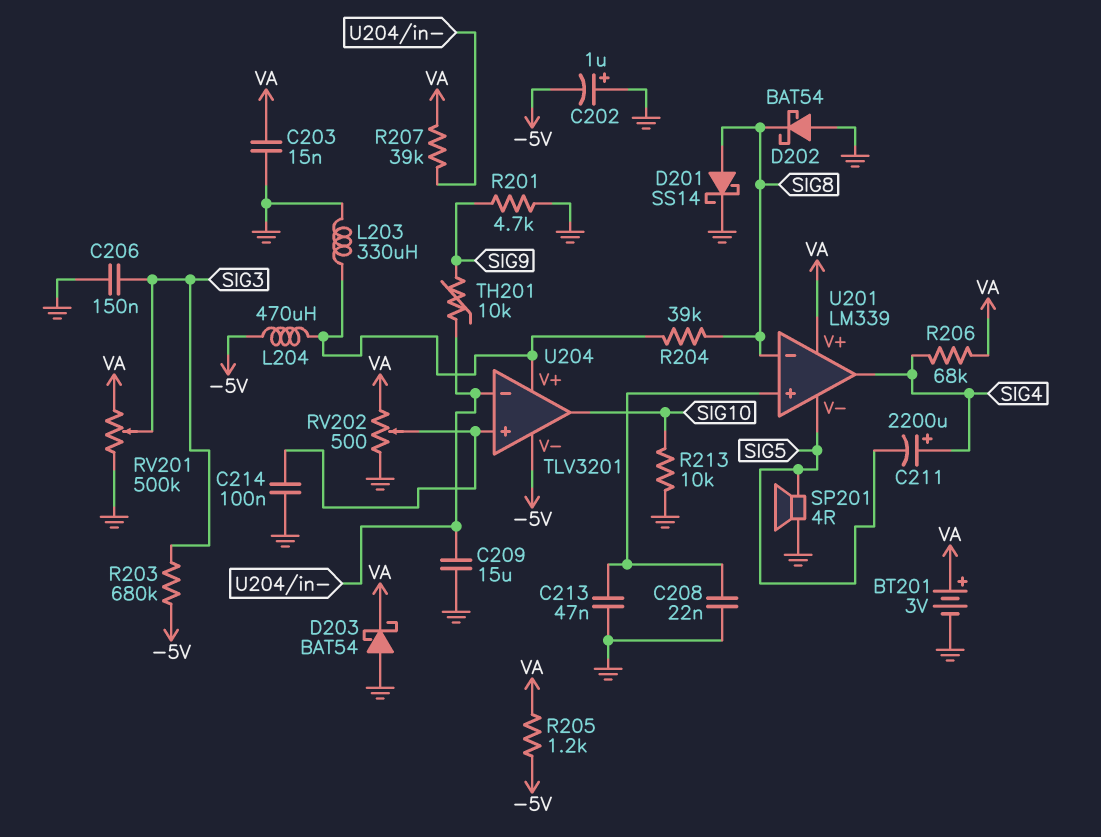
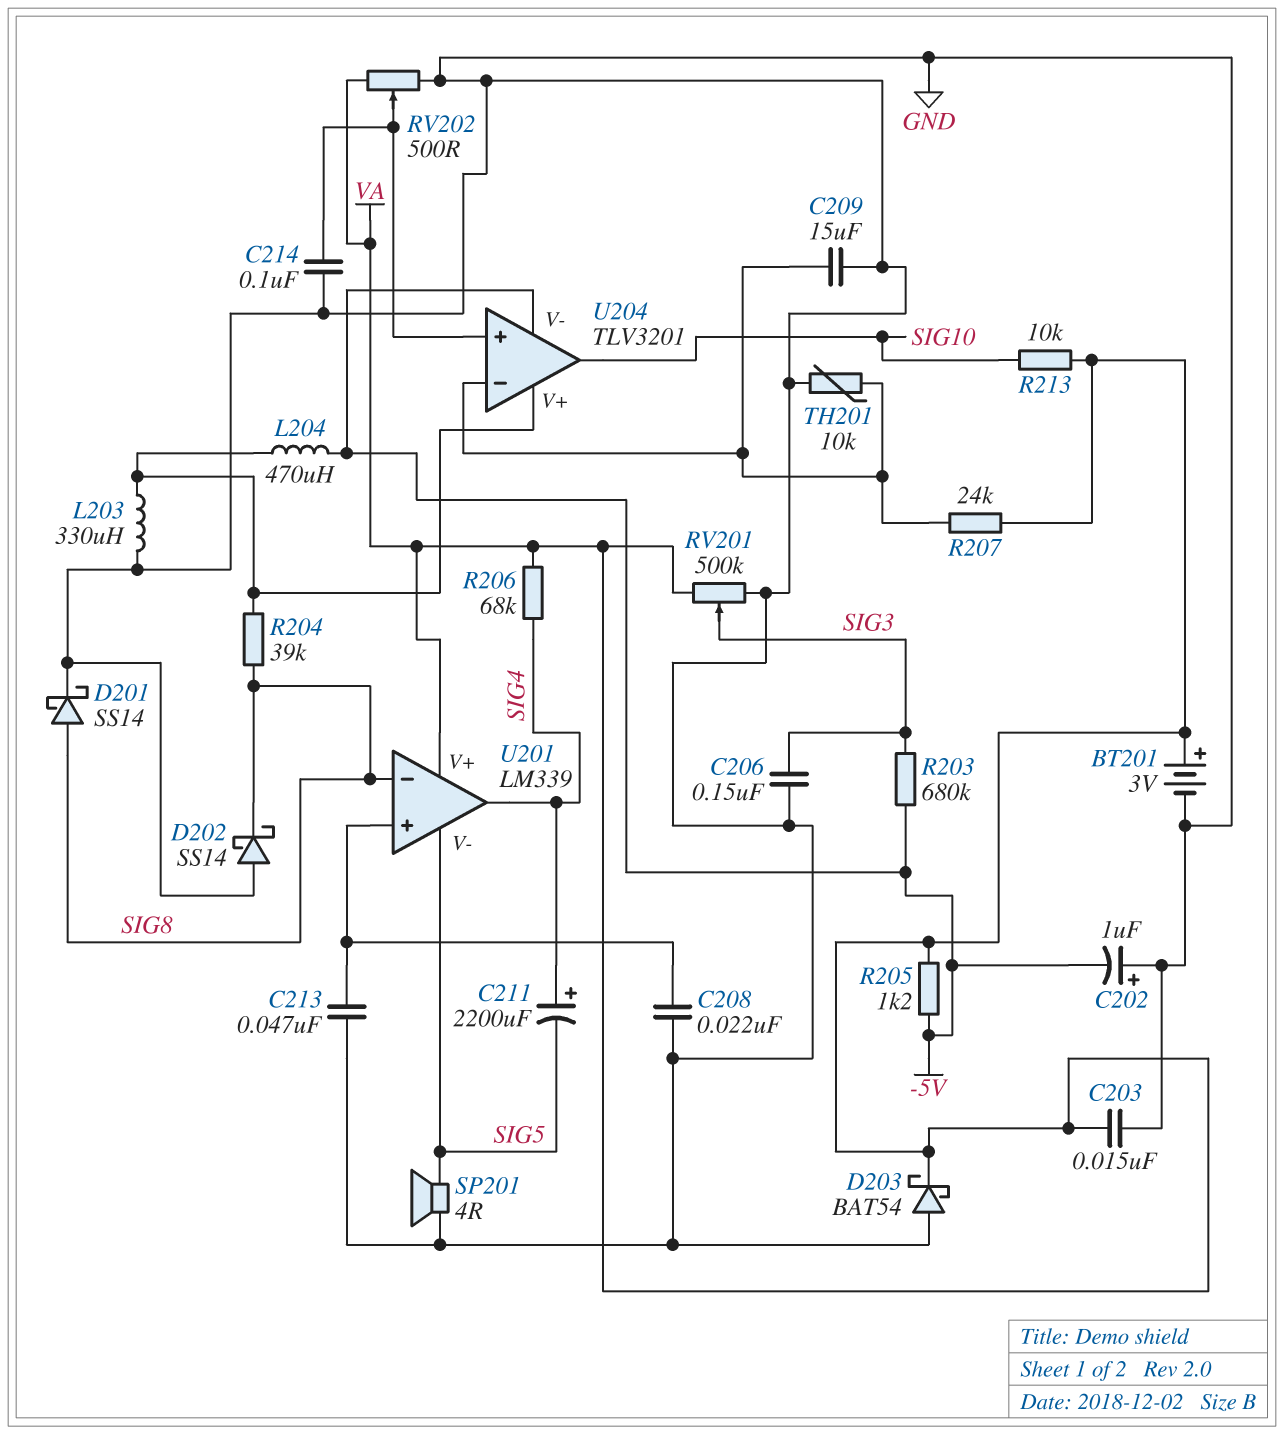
D202: schottky BAT54 (A GND, K SIG8) -> schottky SS14 (A GND, K SIG8)
R201: 4.7k (GND, SIG9) -> none
R207: 39k (U204/in-, VA) -> 24k (U204/in-, VA)
R213: 10k (GND, SIG10) -> 10k (SIG10, VA)
TH201: 10k (SIG9, U204/in-) -> 10k (GND, U204/in-)

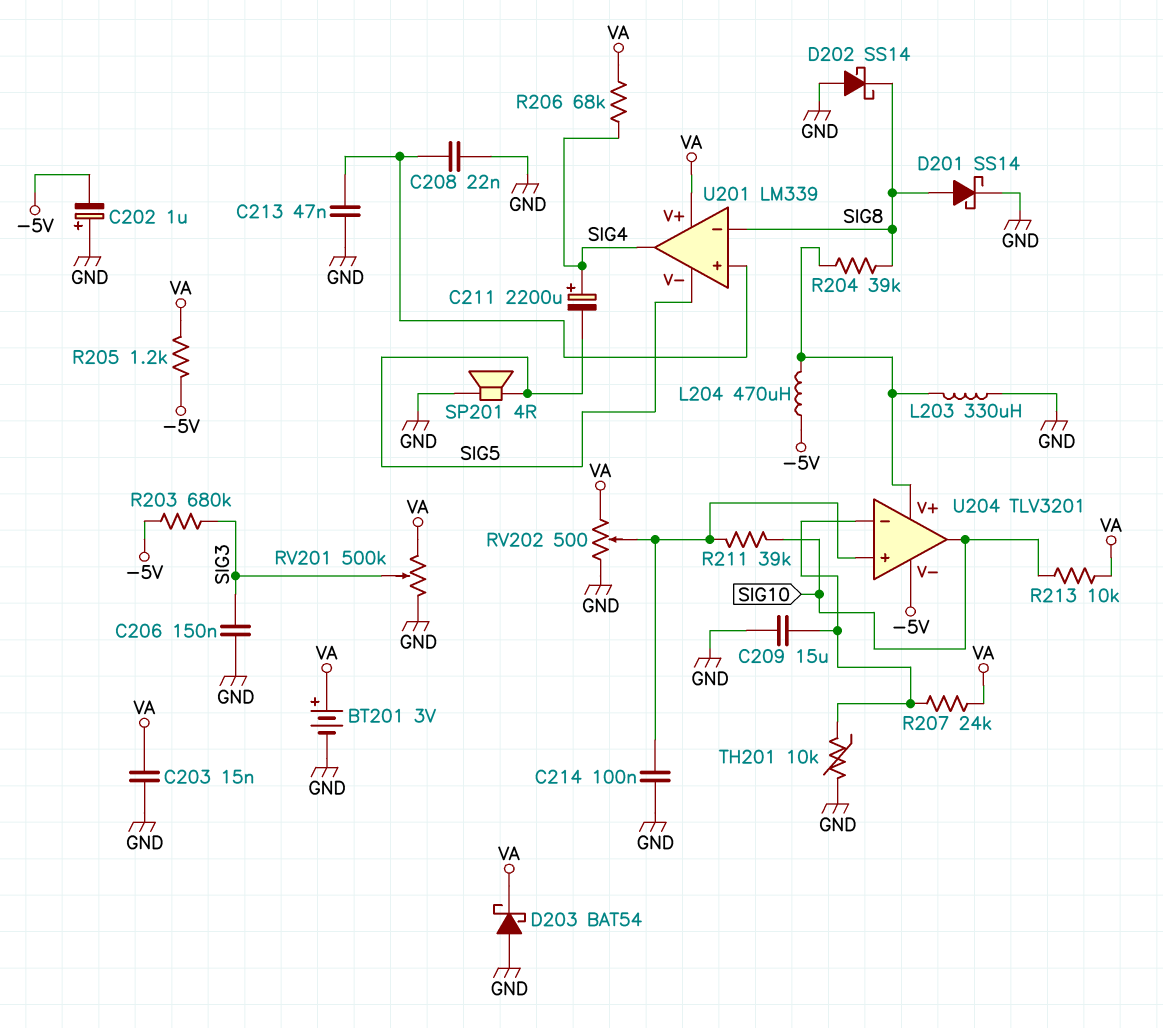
R211: none -> 39k (SIG10, U204/in+)

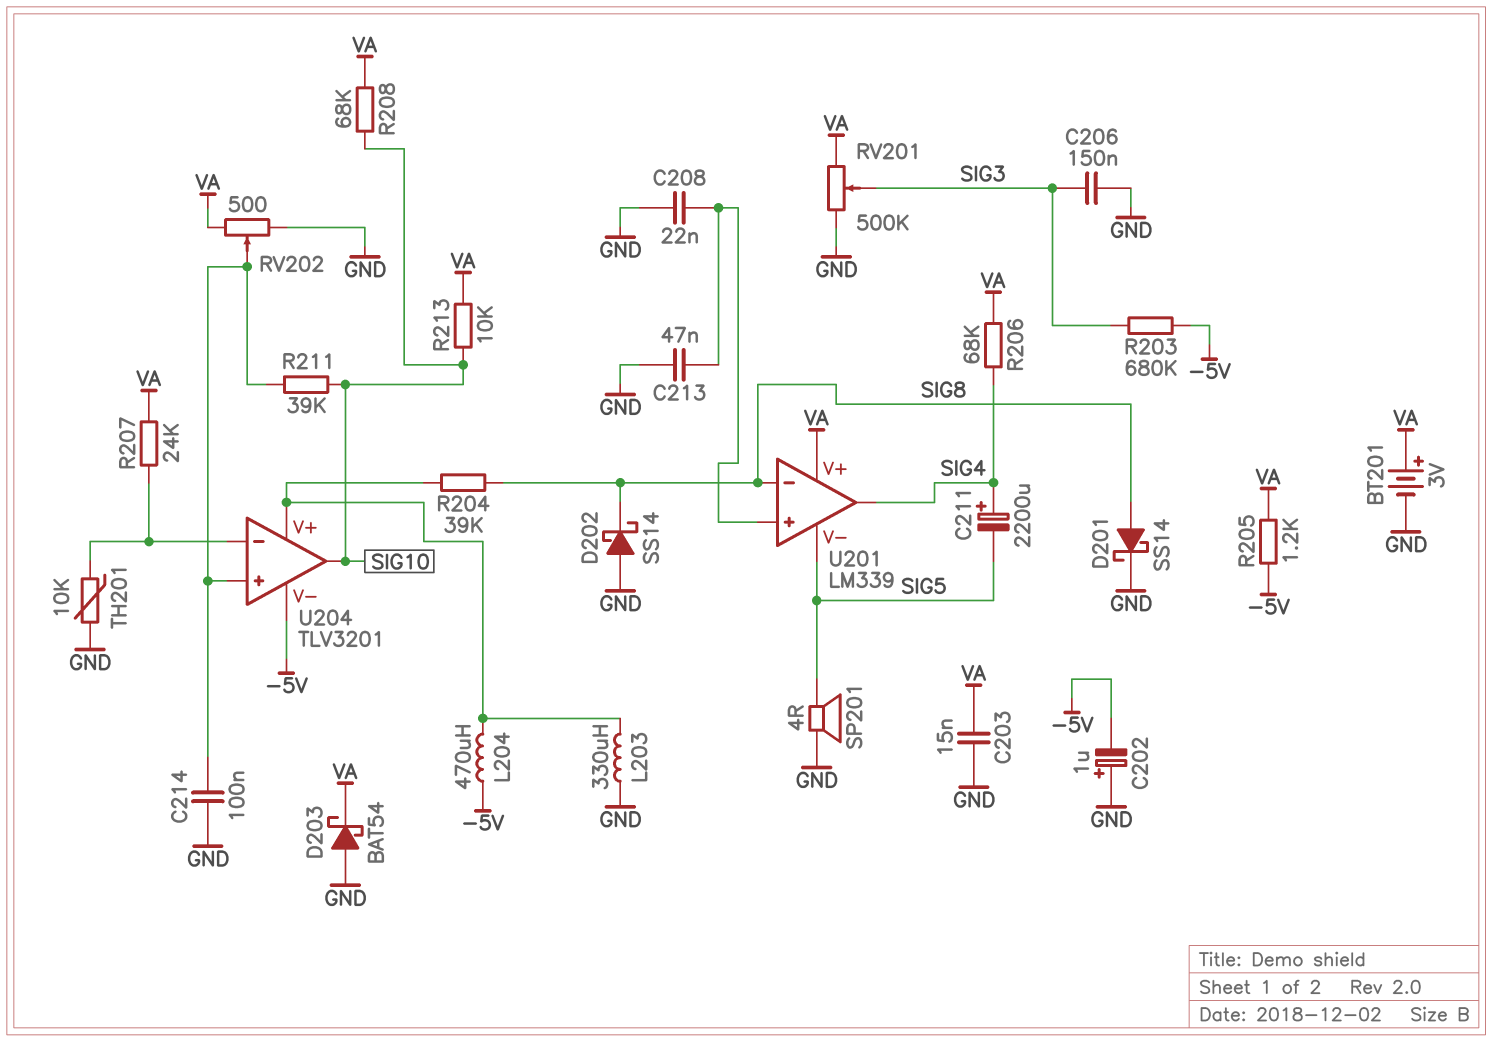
C209: 15uF (GND, U204/in-) -> none
R208: none -> 68k (SIG10, VA)

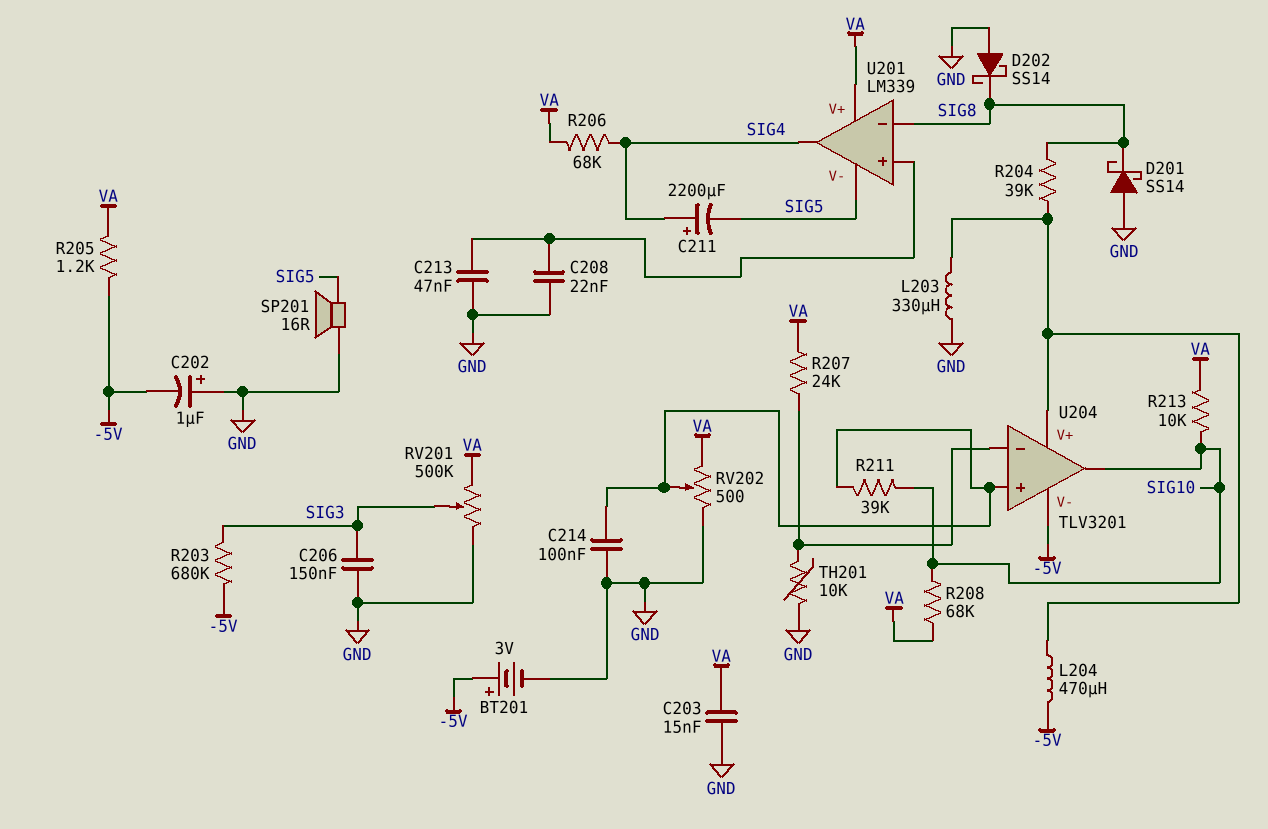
BT201: 3V (plus VA, minus GND) -> 3V (plus -5V, minus GND)
D201: schottky SS14 (A SIG8, K GND) -> schottky SS14 (A GND, K SIG8)
D203: schottky BAT54 (A GND, K VA) -> none
SP201: speaker 4R (GND, SIG5) -> speaker 16R (GND, SIG5)

